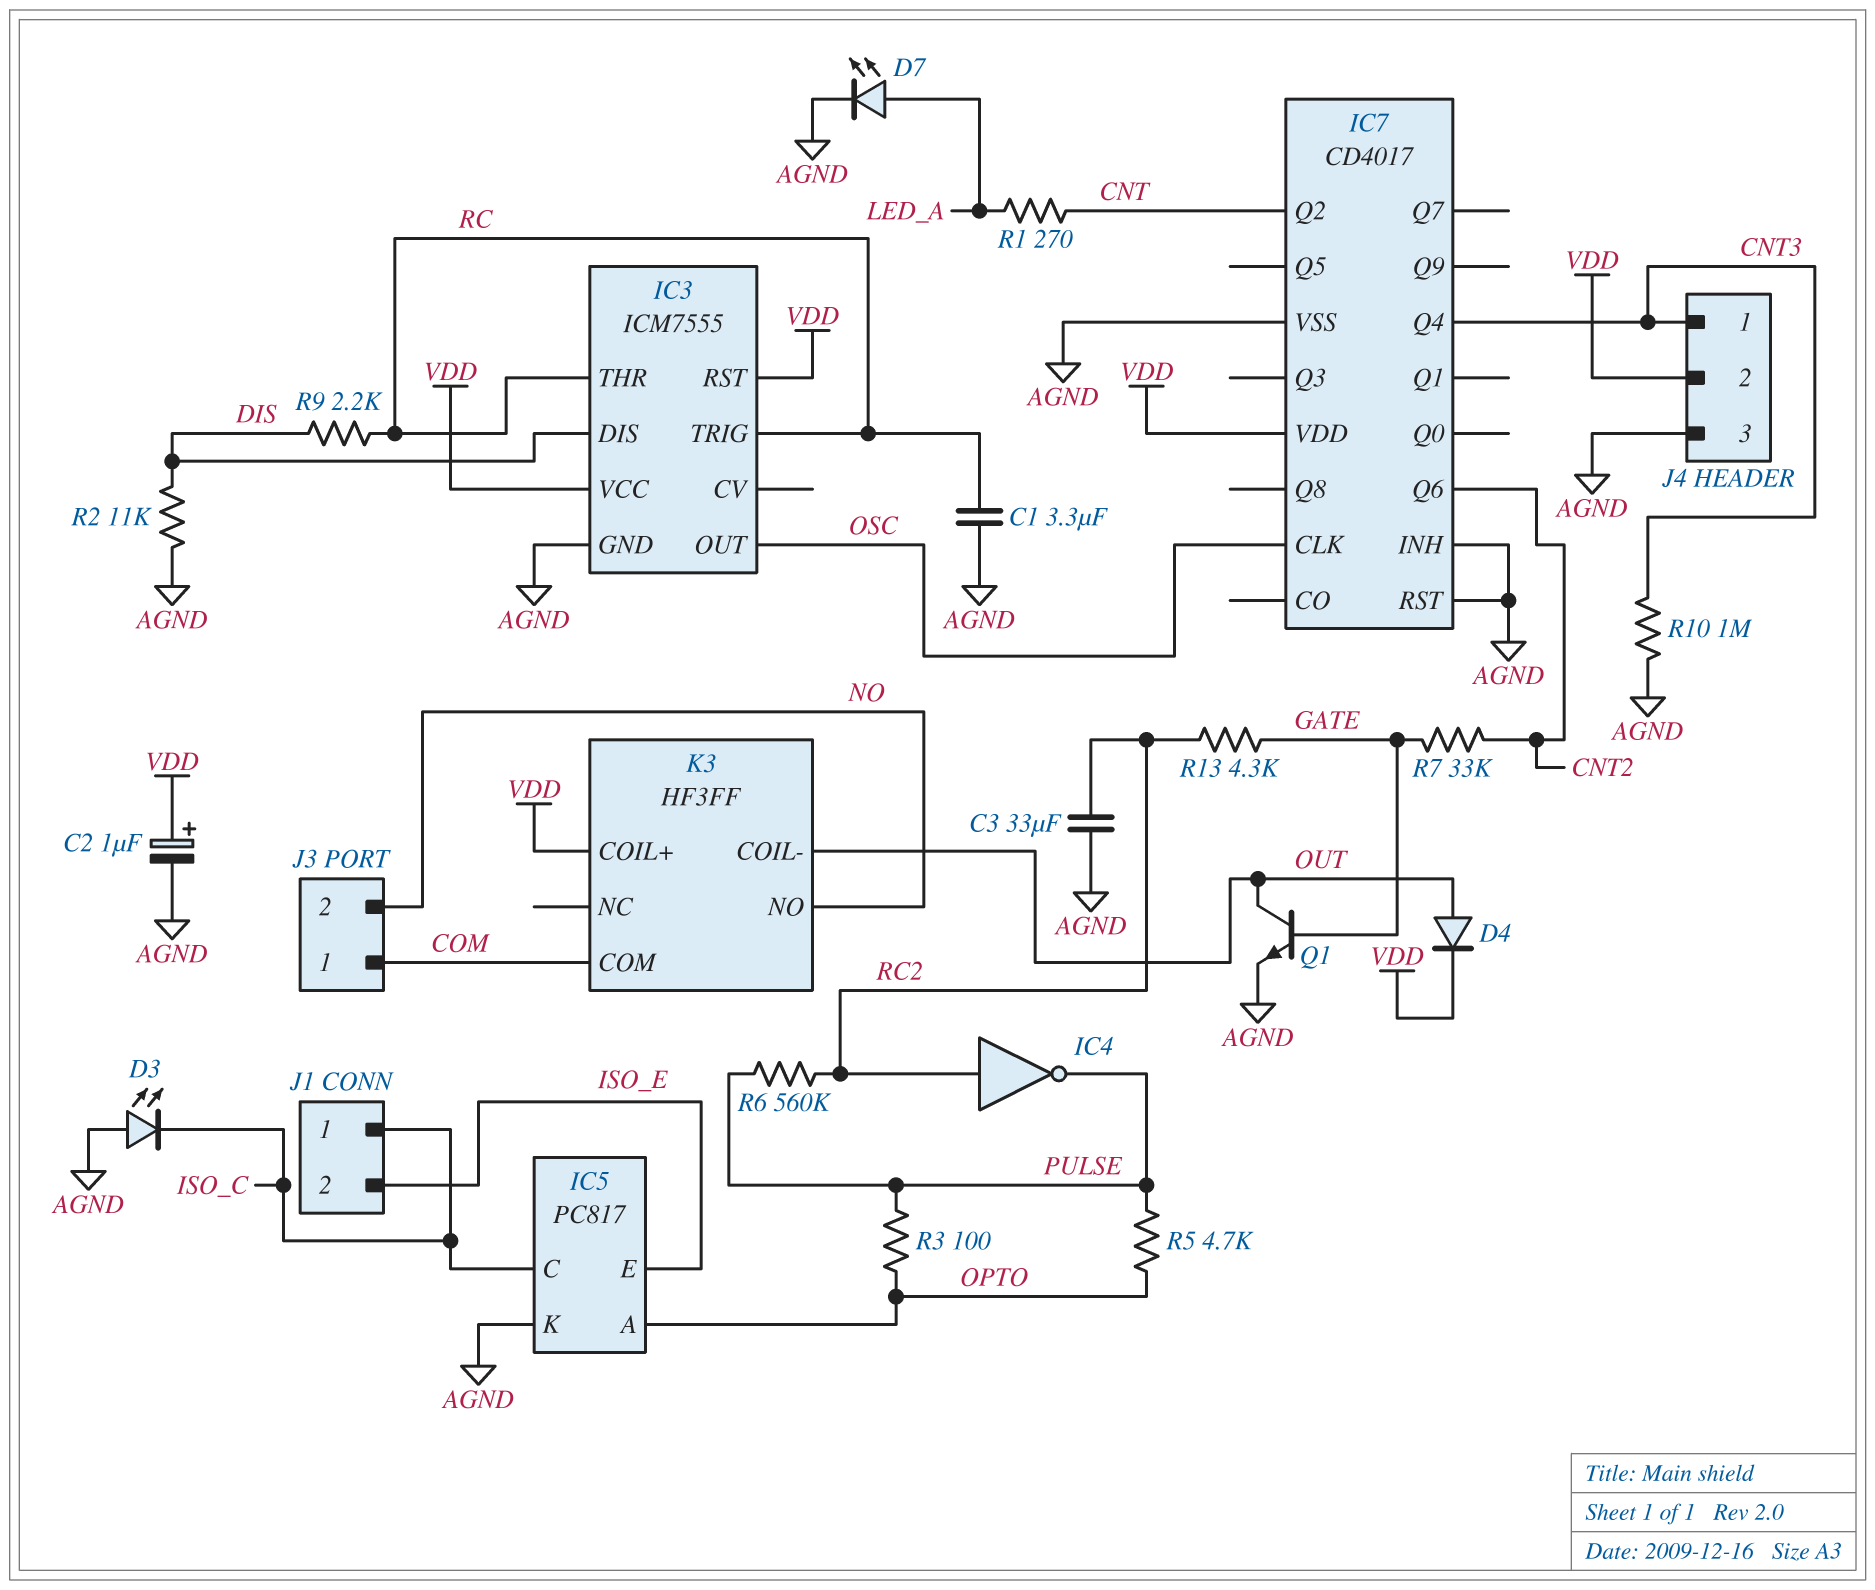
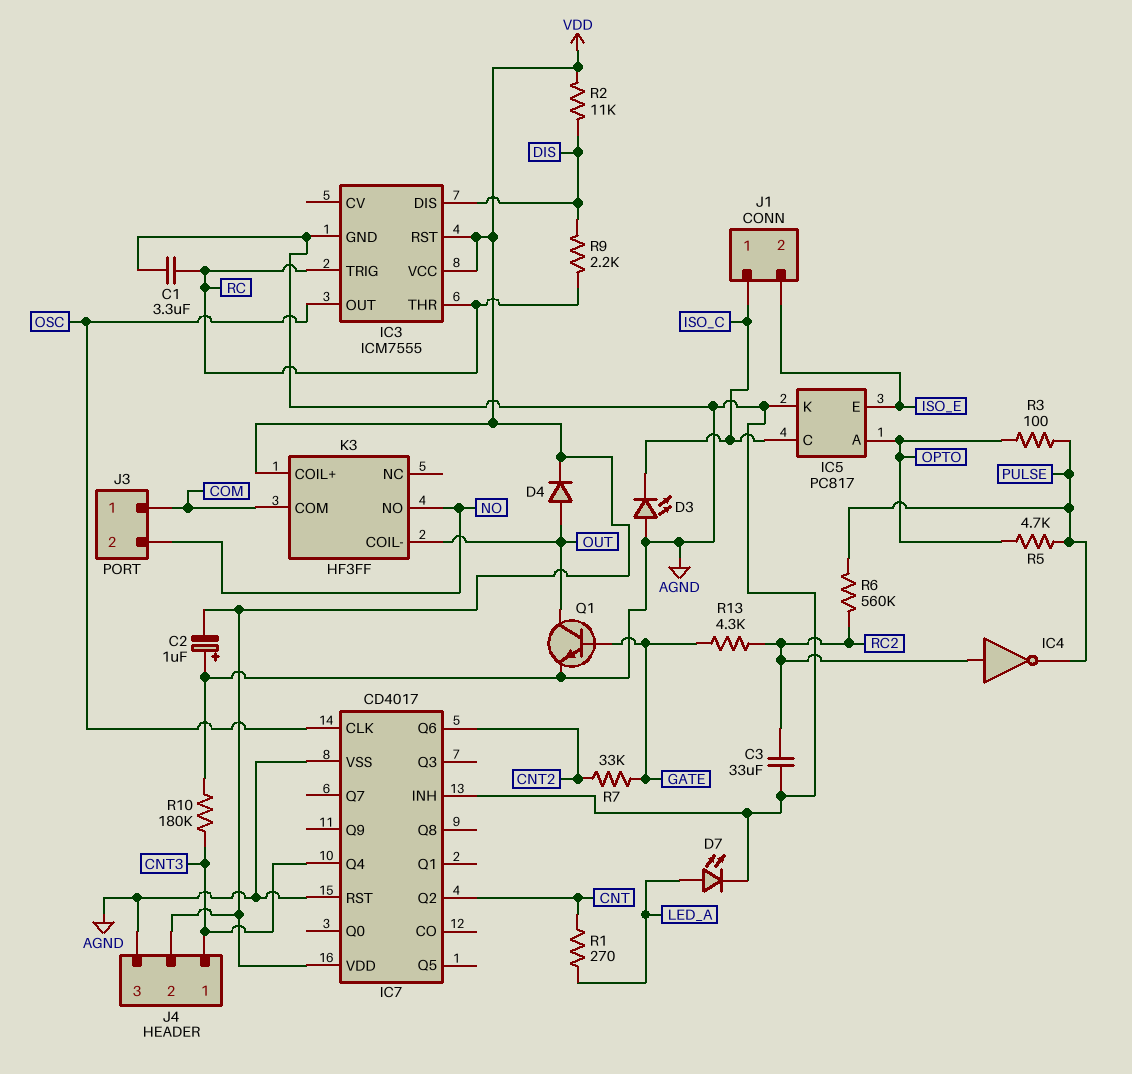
C2: 1uF (plus VDD, minus AGND) -> 1uF (plus AGND, minus VDD)
R2: 11k (AGND, DIS) -> 11k (DIS, VDD)
R10: 1M (AGND, CNT3) -> 180k (AGND, CNT3)

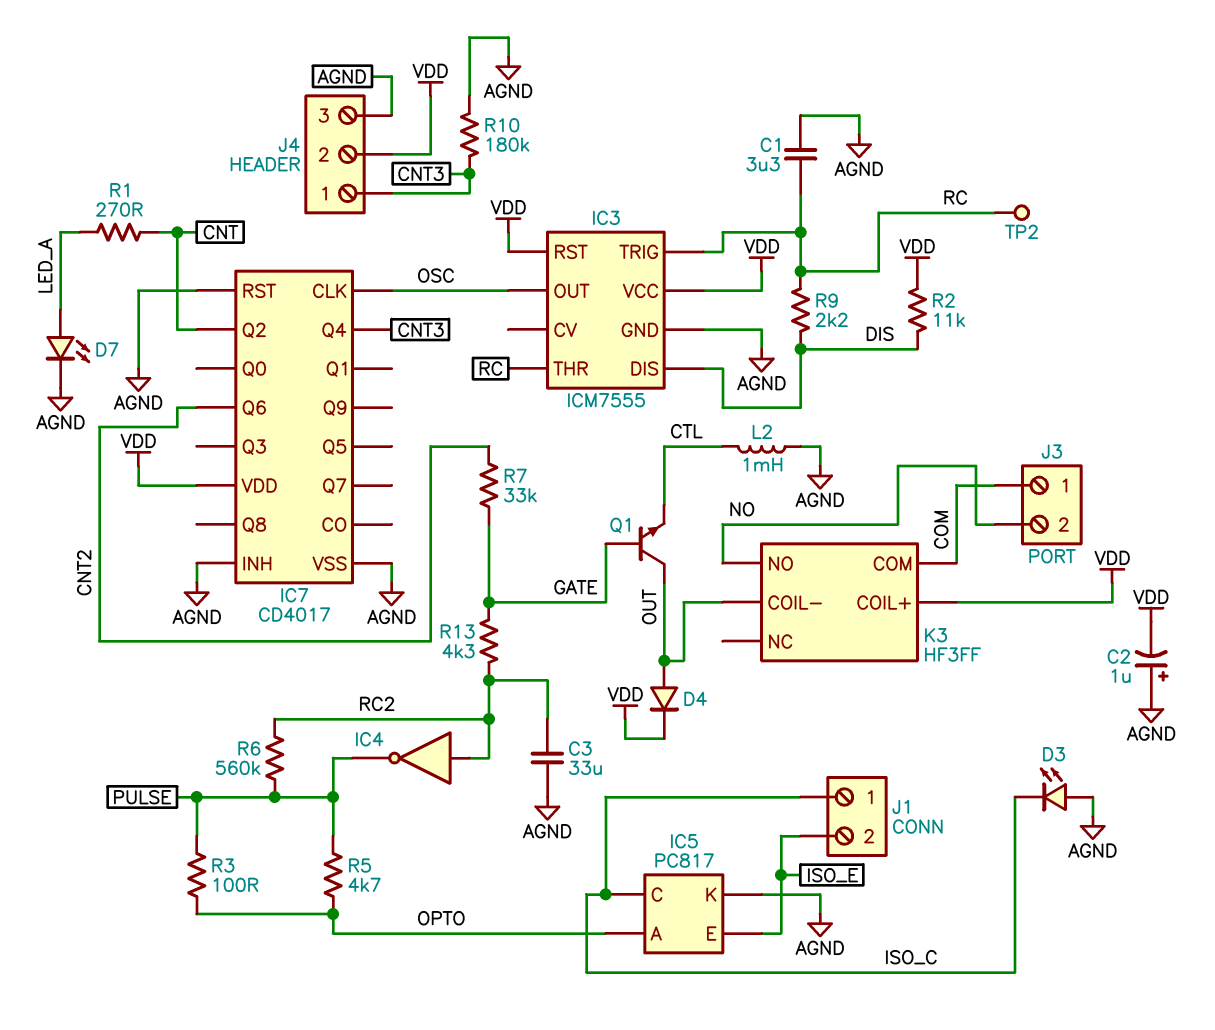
L2: none -> 1mH (AGND, CTL)
Q1: NPN (B GATE, C OUT, E AGND) -> NPN (B GATE, C OUT, E CTL)
TP2: none -> test point (RC)

